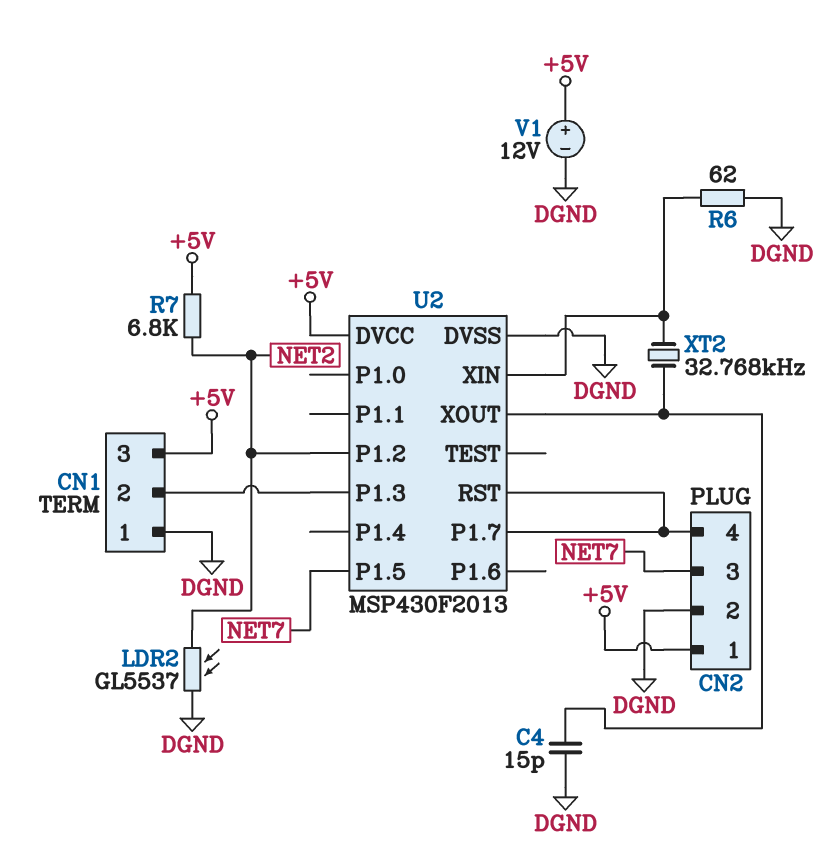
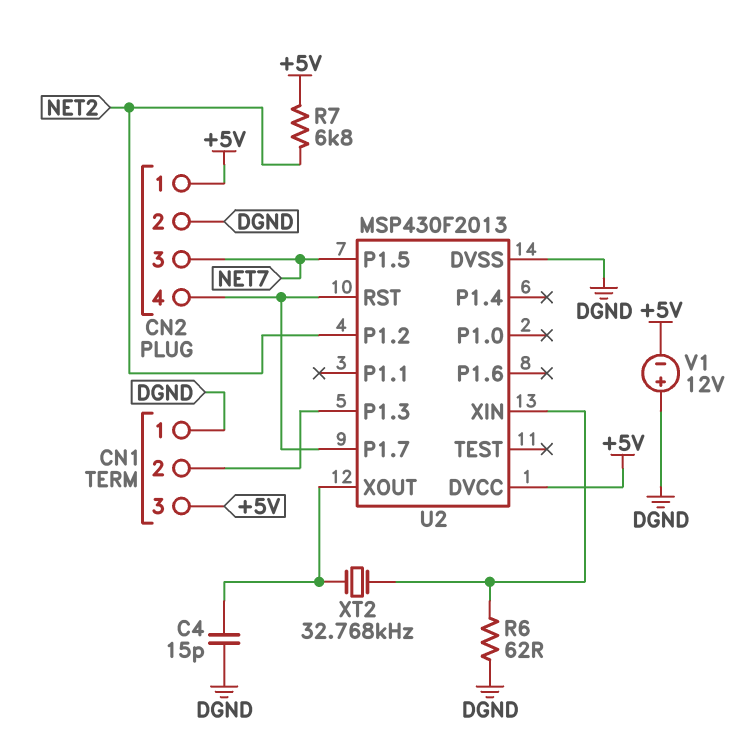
LDR2: GL5537 (DGND, NET2) -> none
V1: 12V (plus +5V, minus DGND) -> 12V (plus DGND, minus +5V)

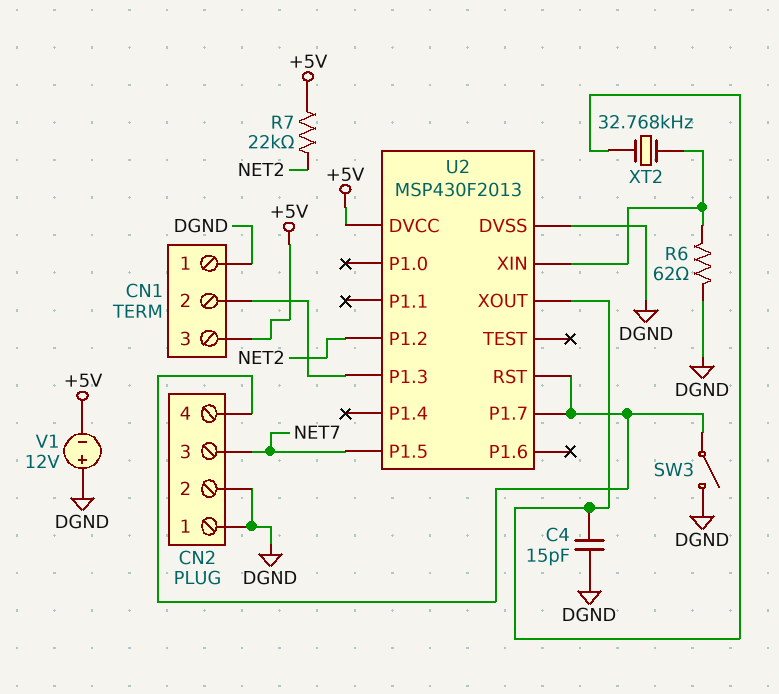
CN2 pin 1: +5V -> DGND
R7: 6.8k (+5V, NET2) -> 22k (+5V, NET2)
SW3: none -> switch (CN2/4, DGND)

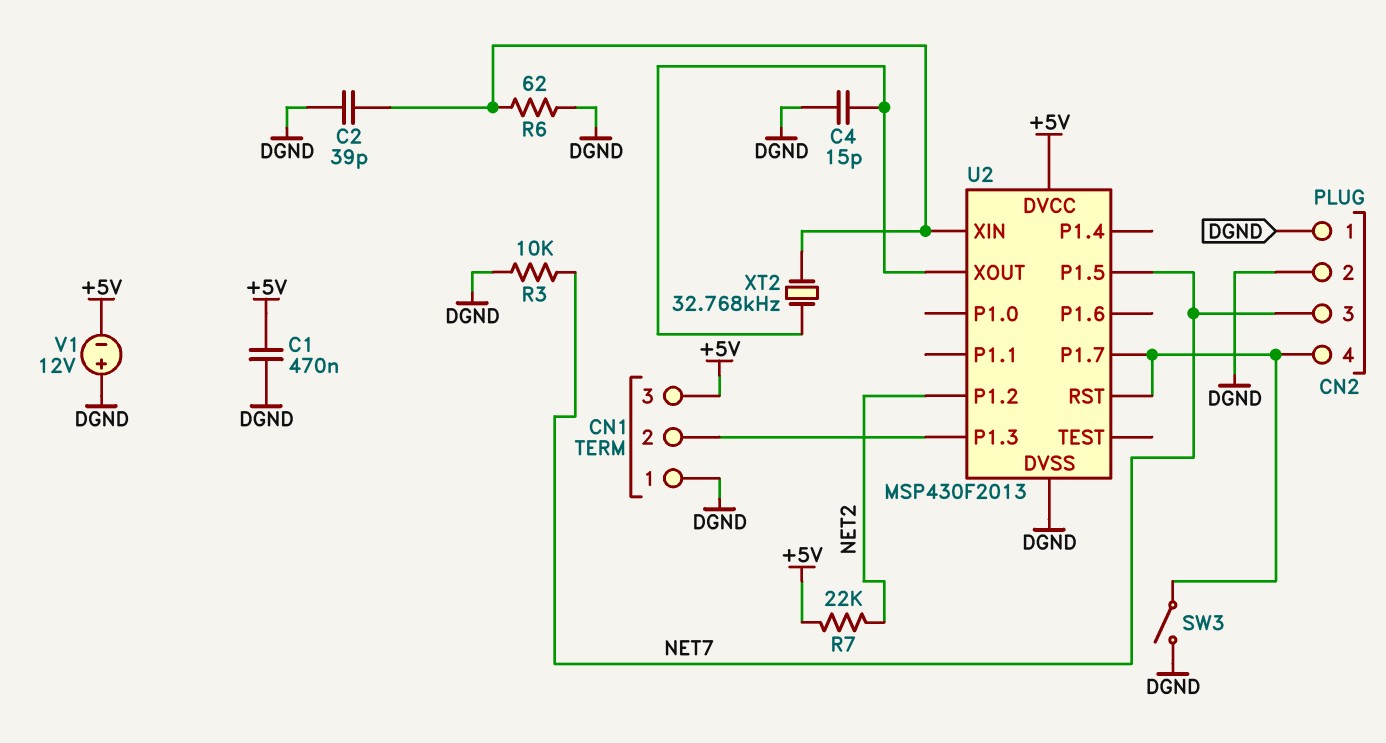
C1: none -> 470nF (+5V, DGND)
C2: none -> 39pF (DGND, U2/XIN)
R3: none -> 10k (DGND, NET7)

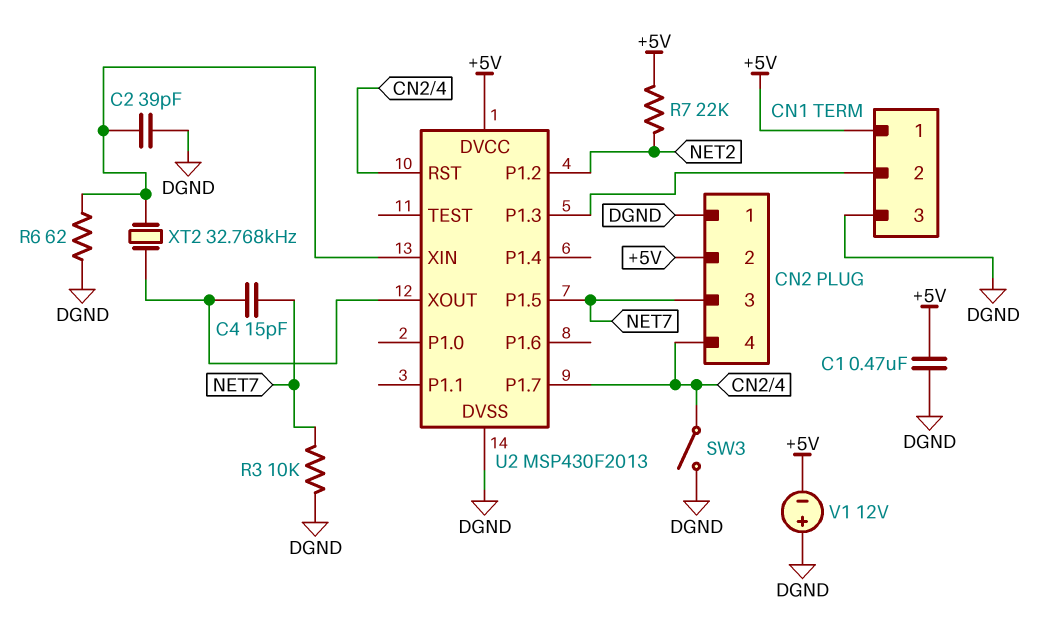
C4: 15pF (DGND, U2/XOUT) -> 15pF (NET7, U2/XOUT)
CN1 pin 1: DGND -> +5V
CN1 pin 3: +5V -> DGND
CN2 pin 2: DGND -> +5V

